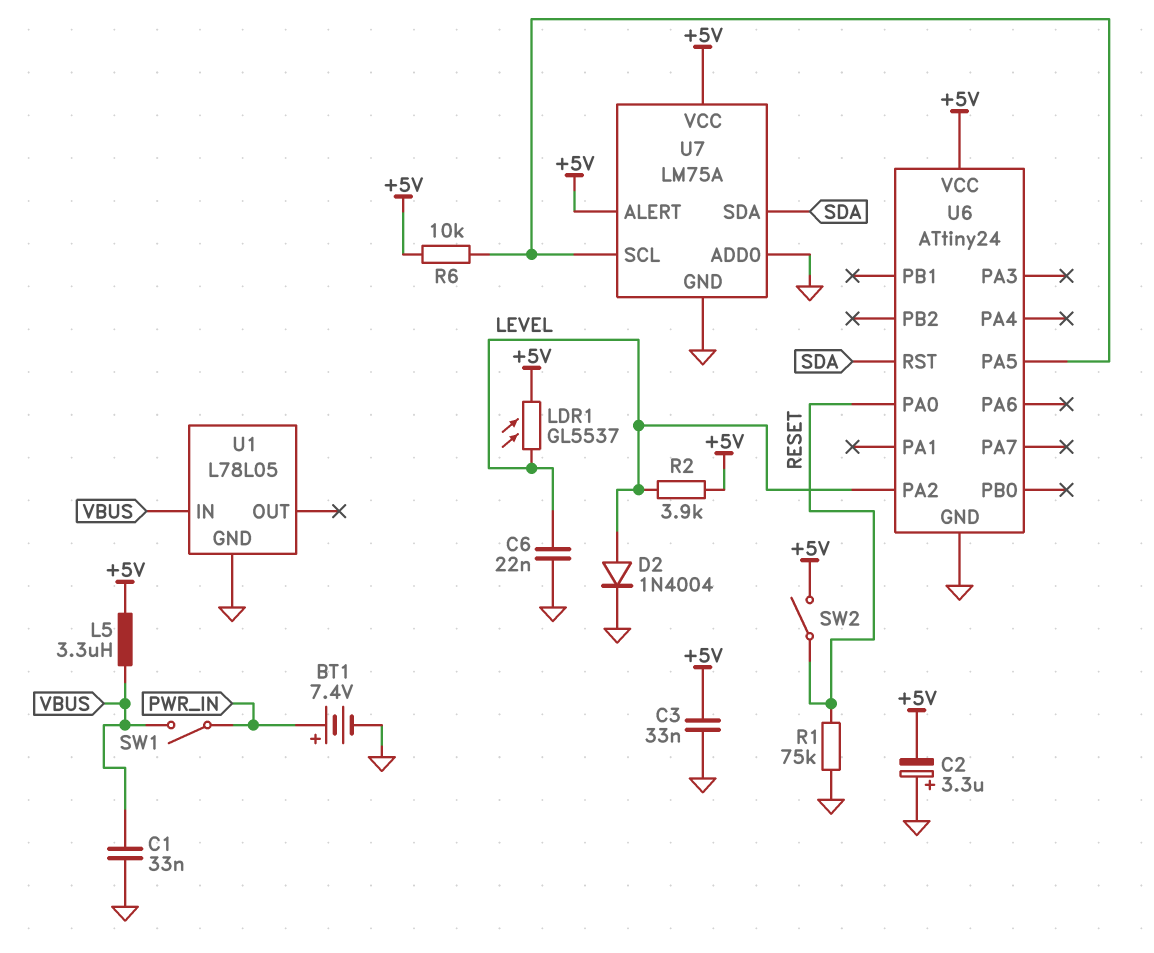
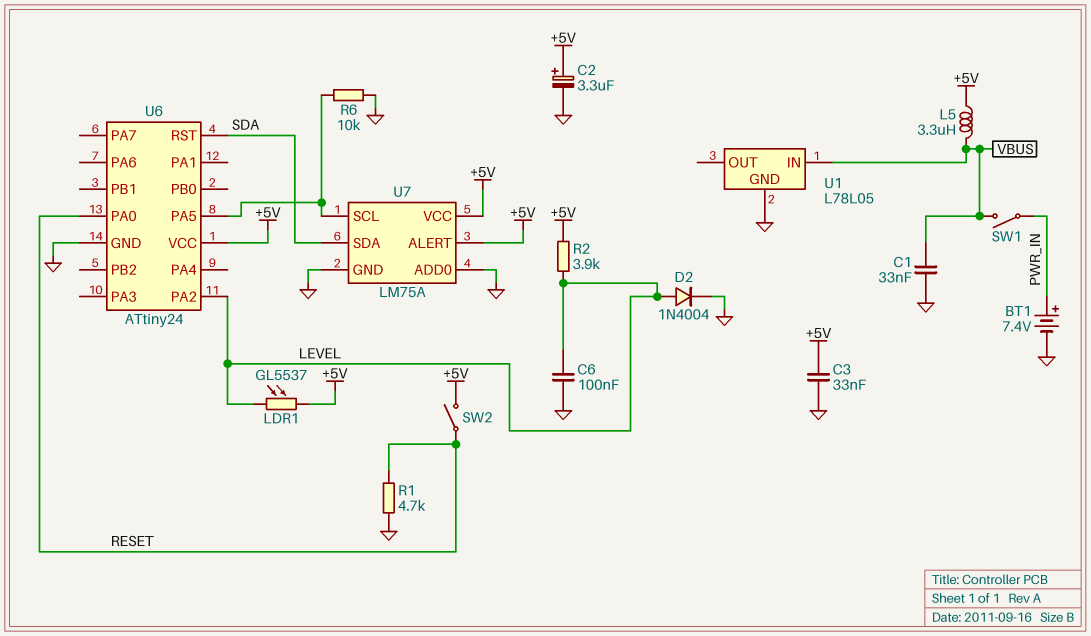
C2: 3.3uF (plus GND, minus +5V) -> 3.3uF (plus +5V, minus GND)
C6: 22nF (GND, LEVEL) -> 100nF (GND, LEVEL)
R1: 75k (GND, RESET) -> 4.7k (GND, RESET)
R6: 10k (+5V, U6/PA5) -> 10k (GND, U6/PA5)

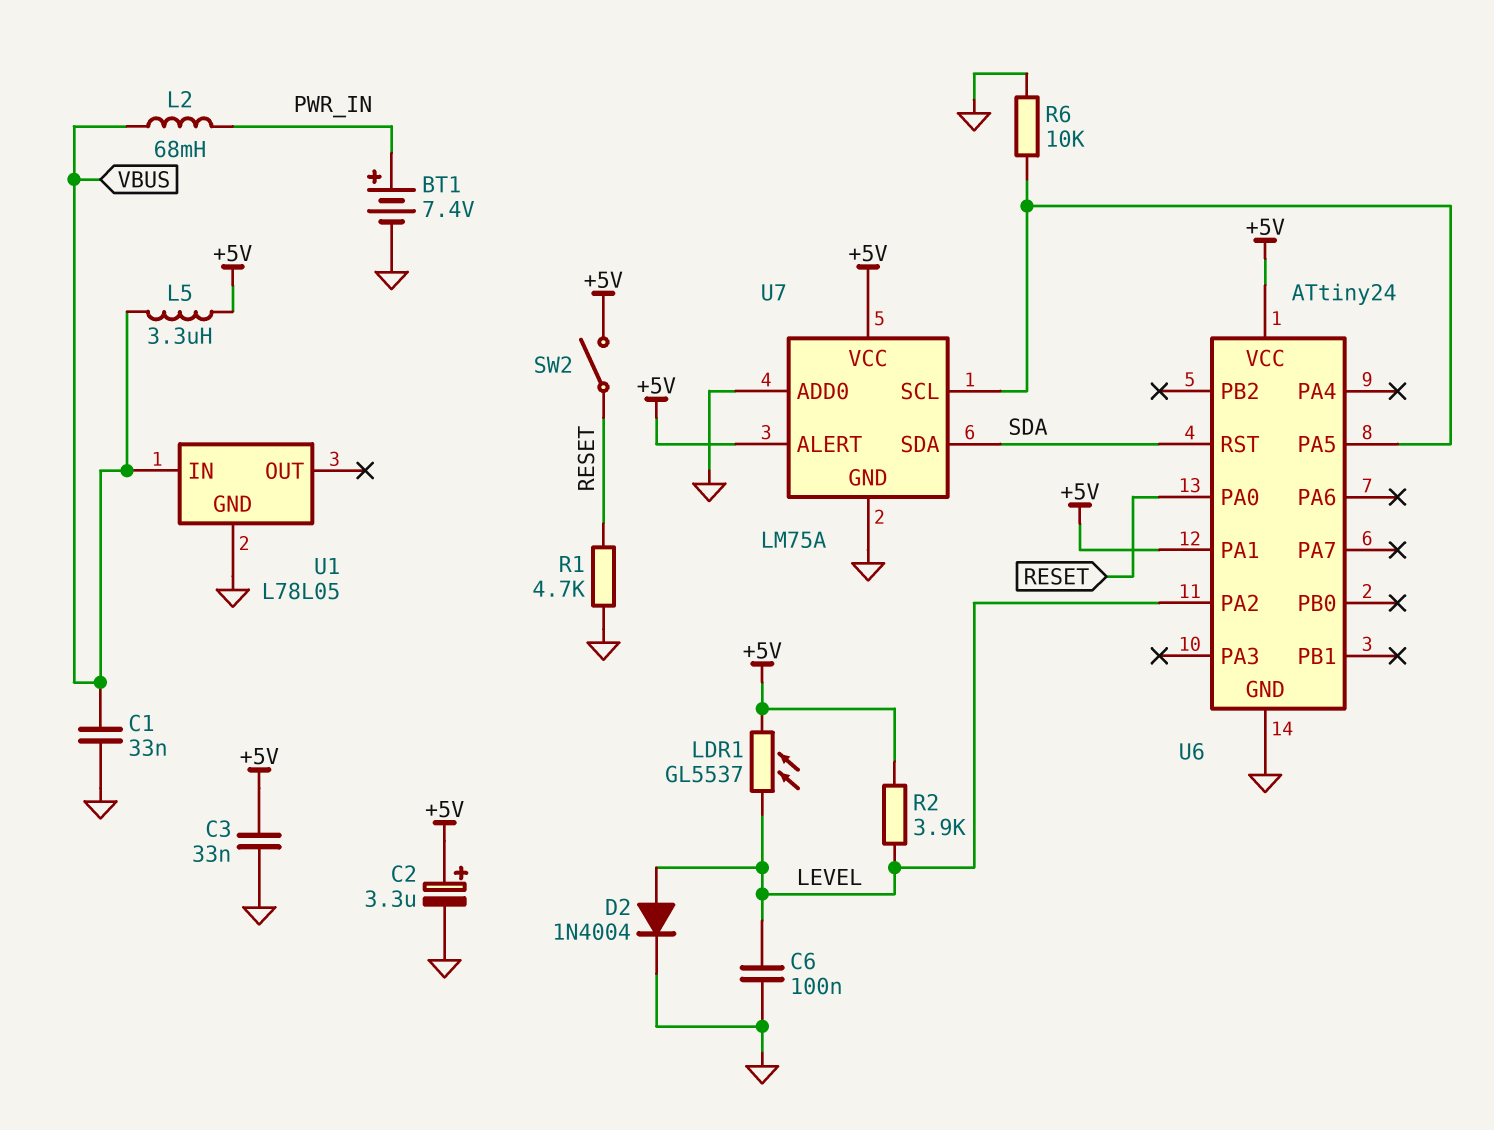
L2: none -> 68mH (PWR_IN, VBUS)
SW1: switch (PWR_IN, VBUS) -> none
U6 pin PA1: none -> +5V

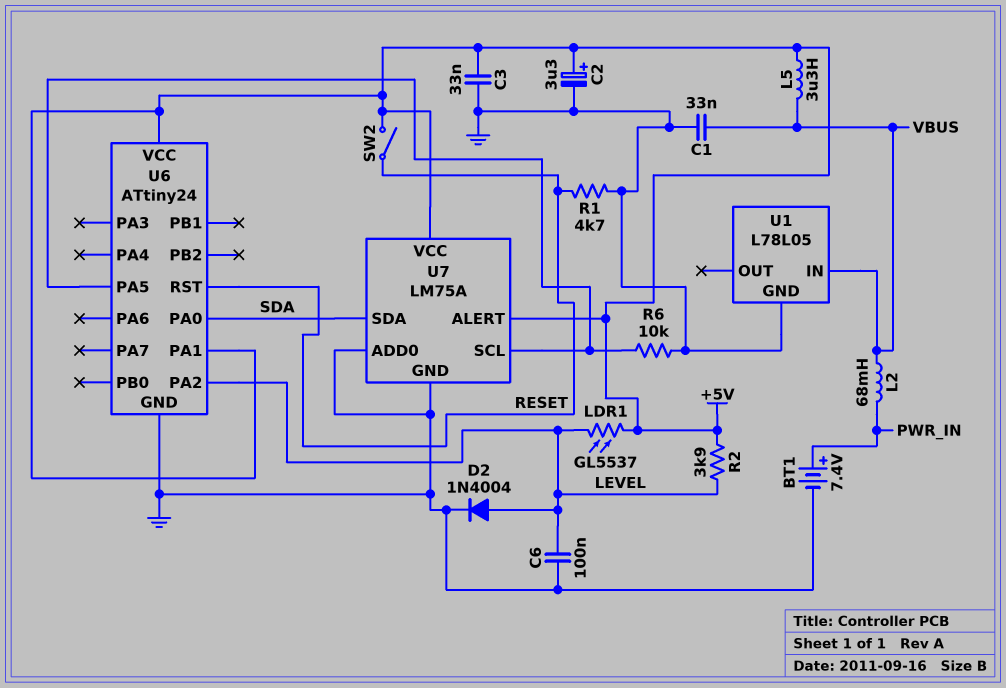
U6 pin PA0: RESET -> SDA
U6 pin RST: SDA -> RESET

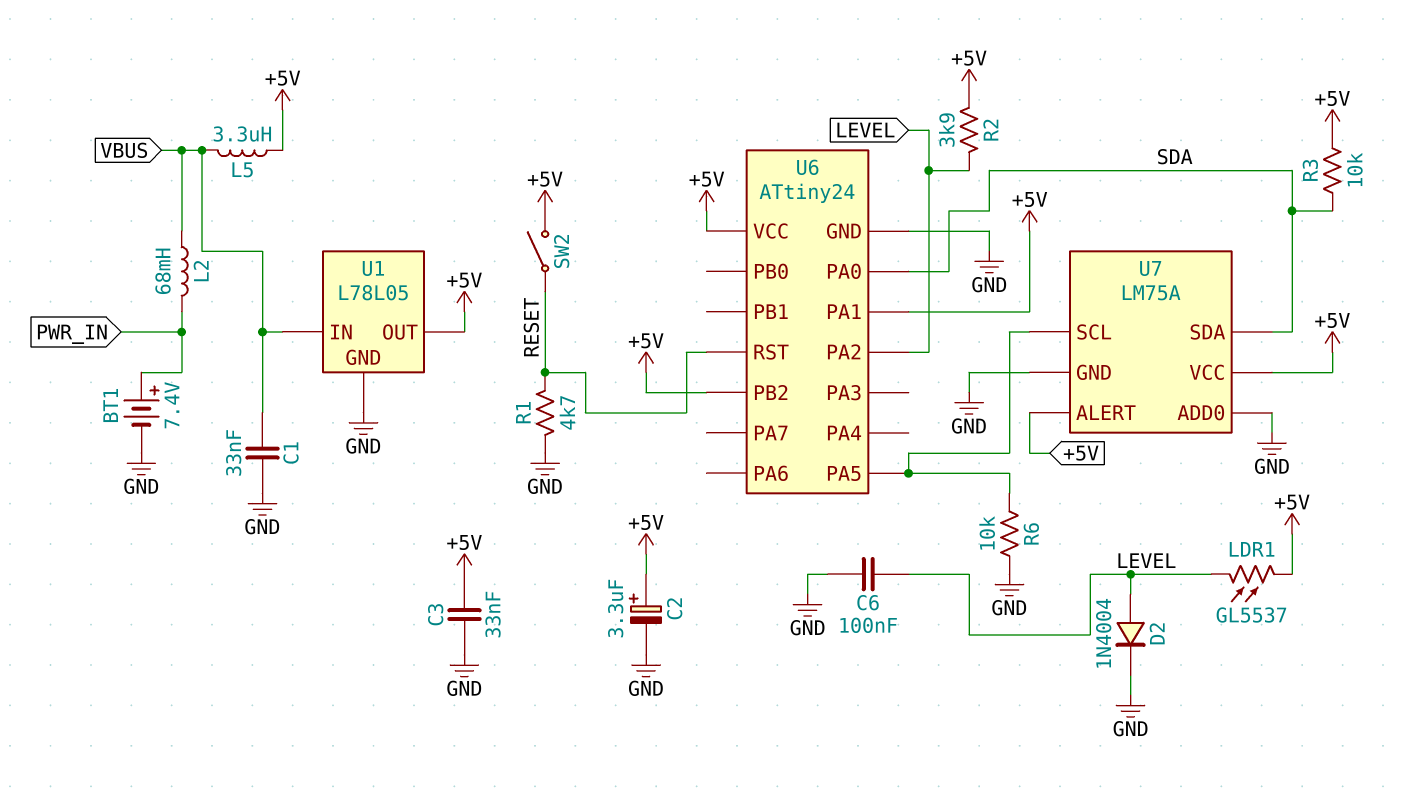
R3: none -> 10k (+5V, SDA)
U1 pin OUT: none -> +5V
U6 pin PB2: none -> +5V

